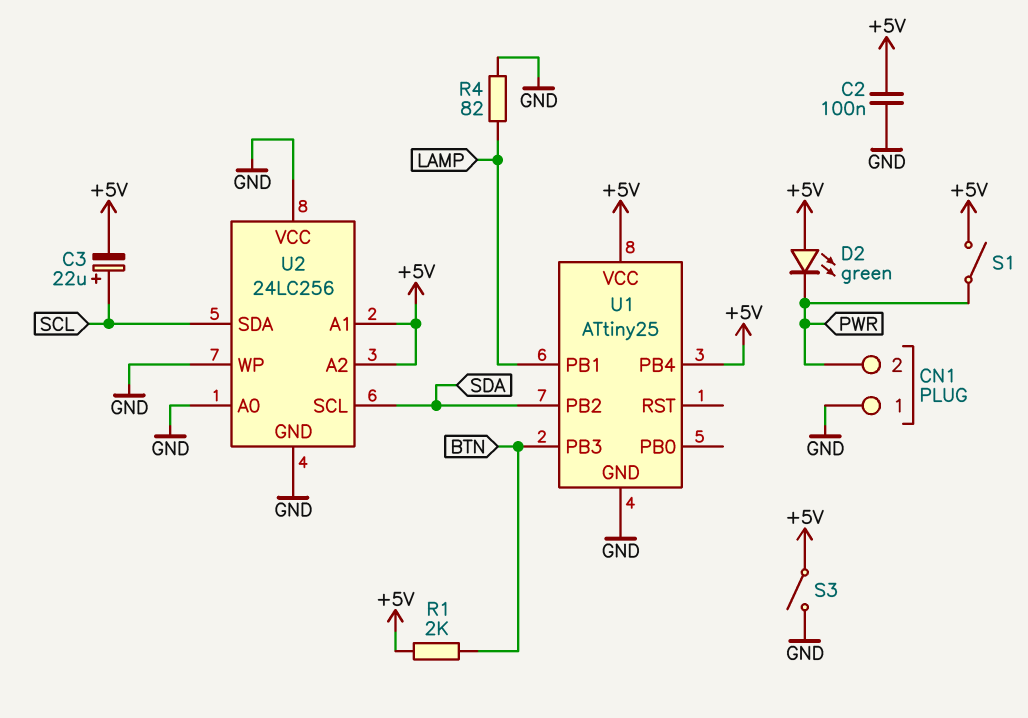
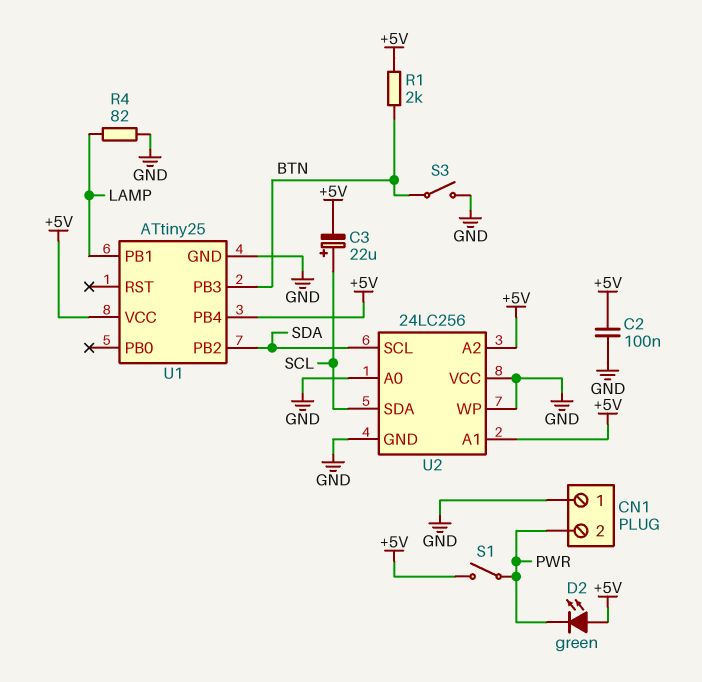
S3: switch (+5V, GND) -> switch (BTN, GND)

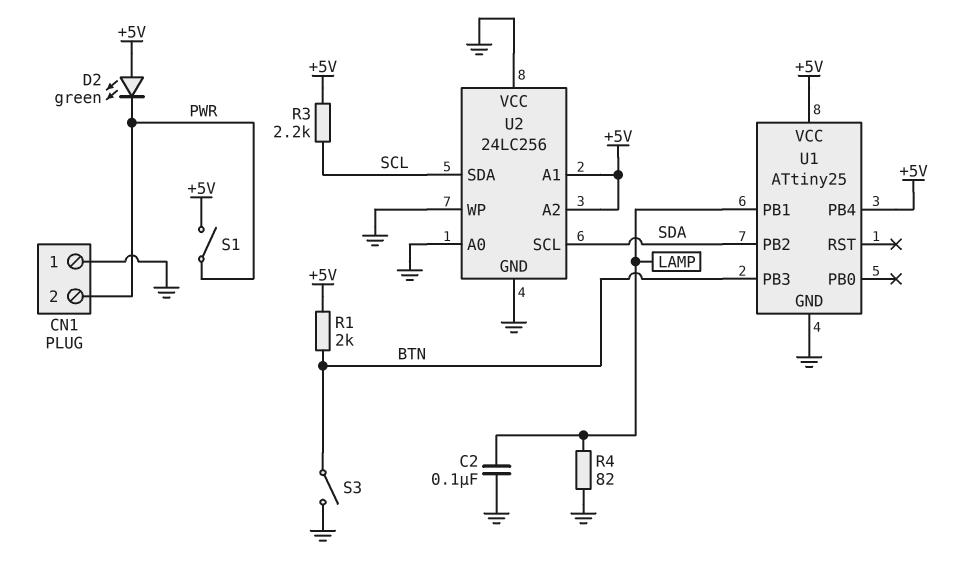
C2: 100nF (+5V, GND) -> 100nF (GND, LAMP)
C3: 22uF (plus SCL, minus +5V) -> none
R3: none -> 2.2k (+5V, SCL)

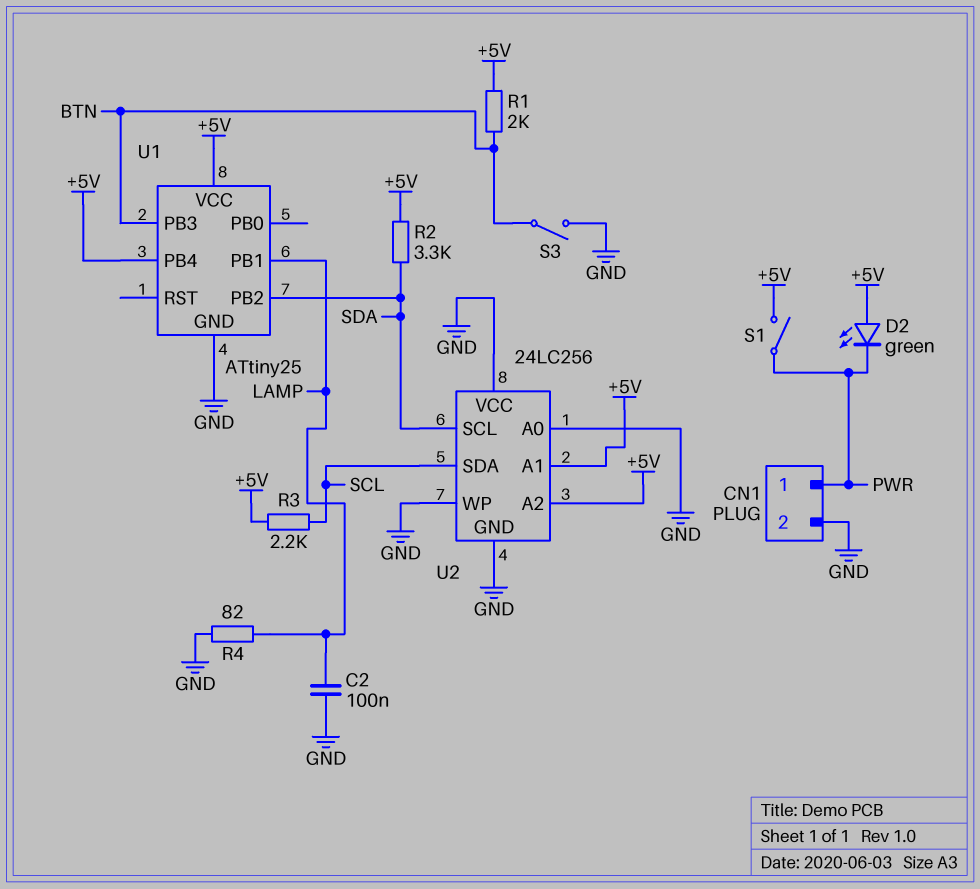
CN1 pin 1: GND -> PWR
CN1 pin 2: PWR -> GND
R2: none -> 3.3k (+5V, SDA)

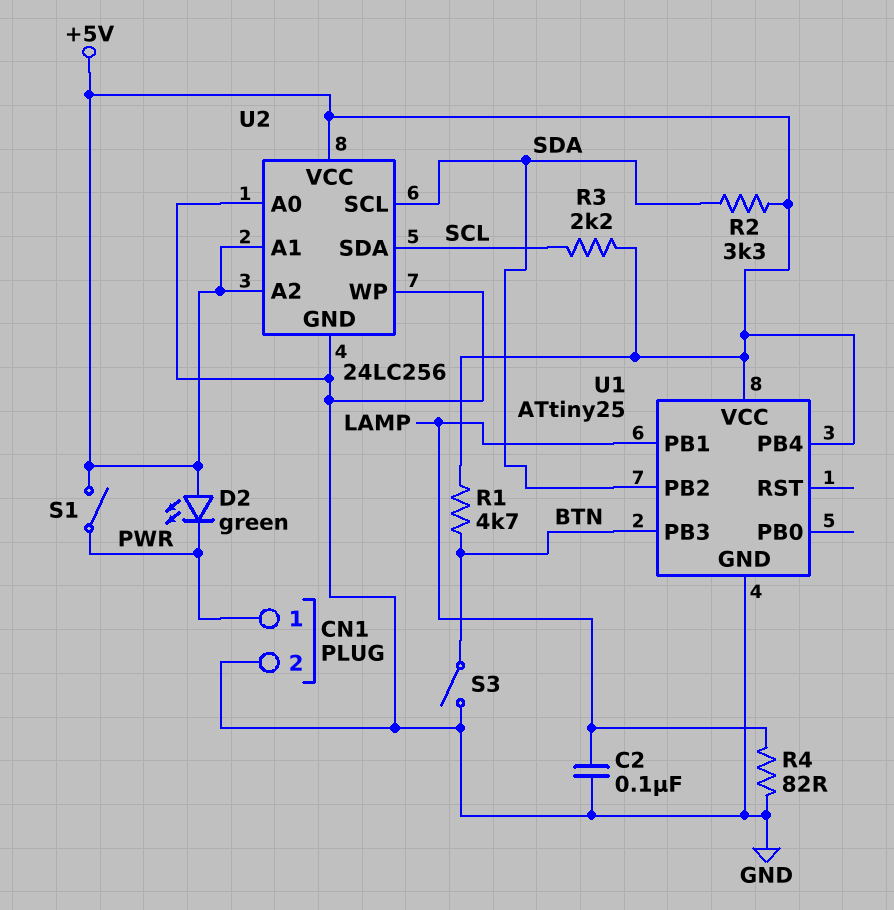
R1: 2k (+5V, BTN) -> 4.7k (+5V, BTN)
U2 pin VCC: GND -> +5V

